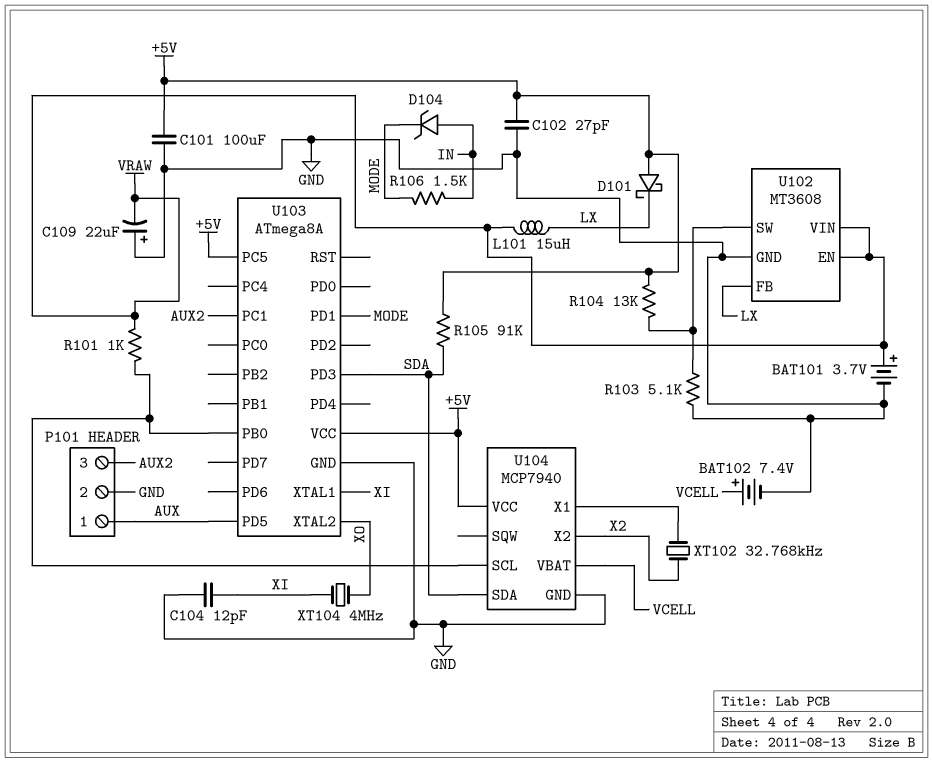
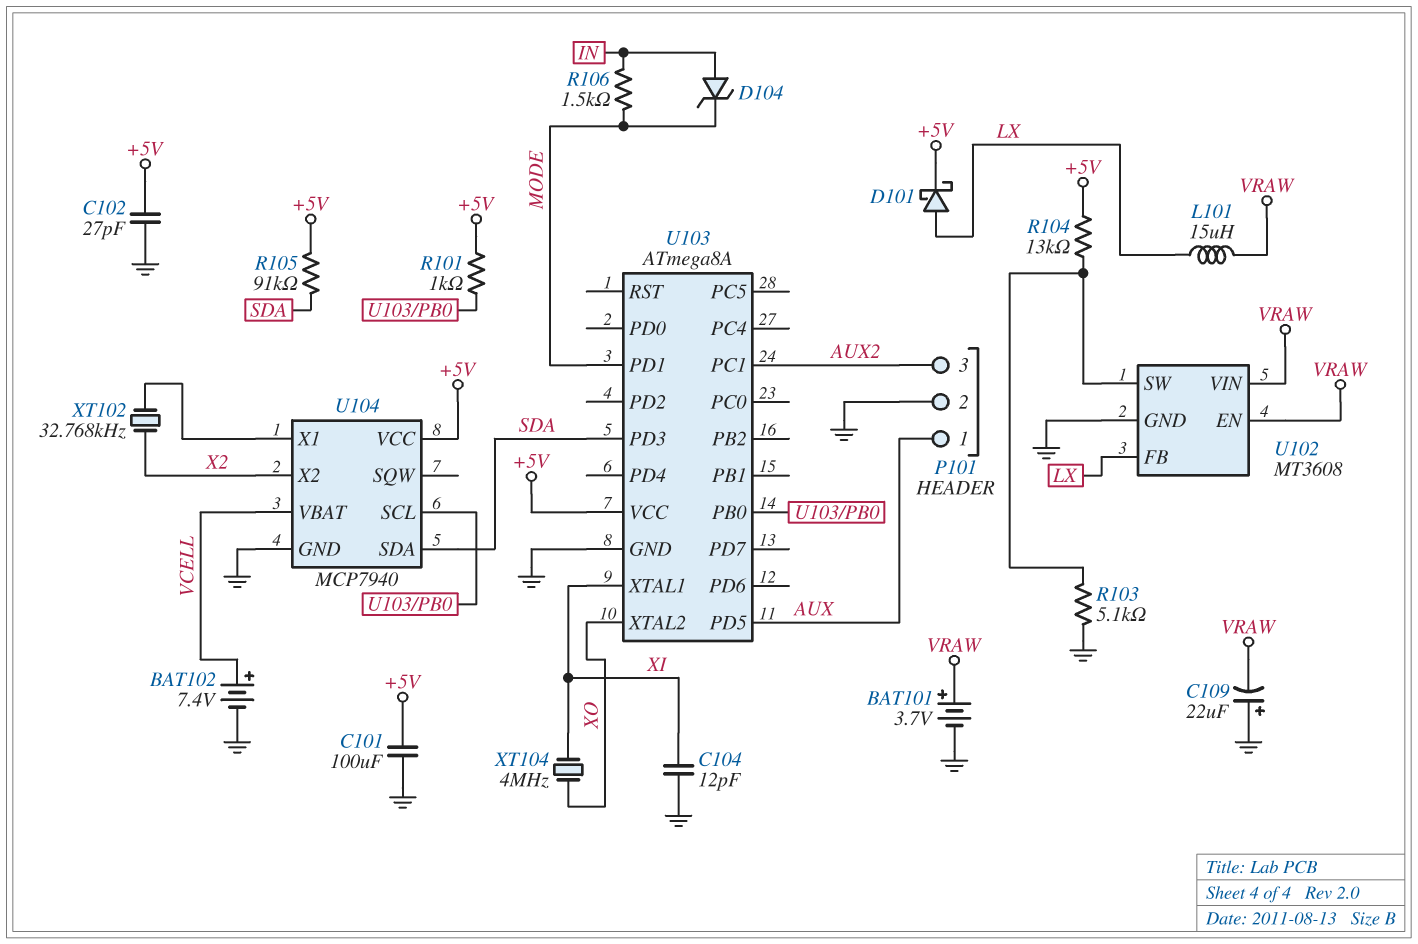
D101: schottky (A +5V, K LX) -> schottky (A LX, K +5V)
R101: 1k (U103/PB0, VRAW) -> 1k (+5V, U103/PB0)
U103 pin PC5: +5V -> none

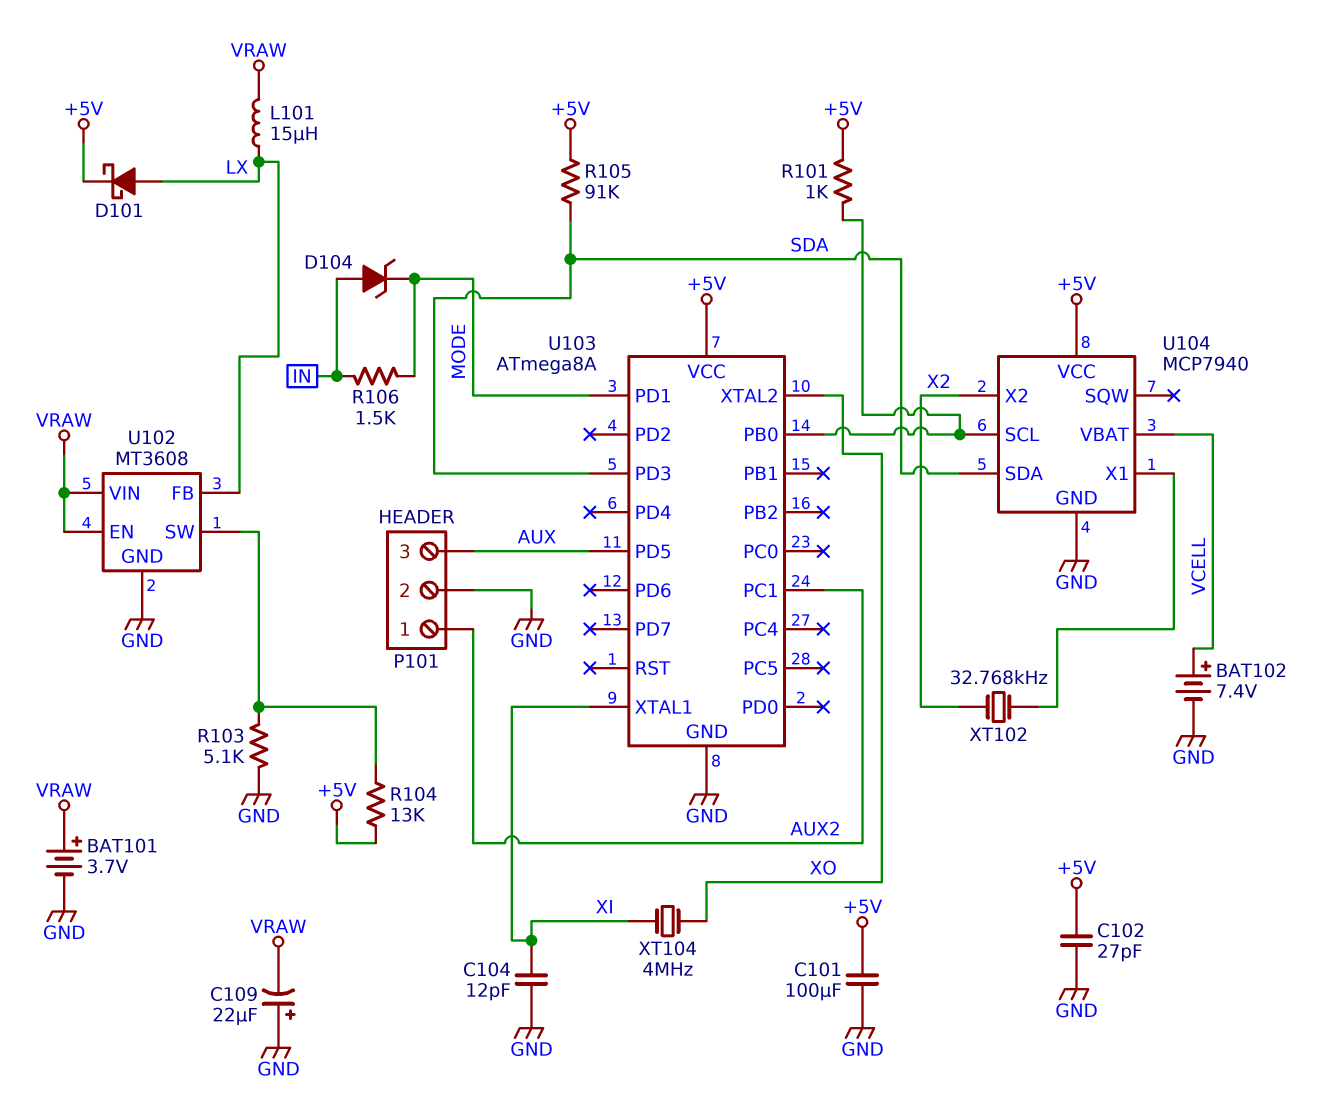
P101 pin 1: AUX -> AUX2
P101 pin 3: AUX2 -> AUX

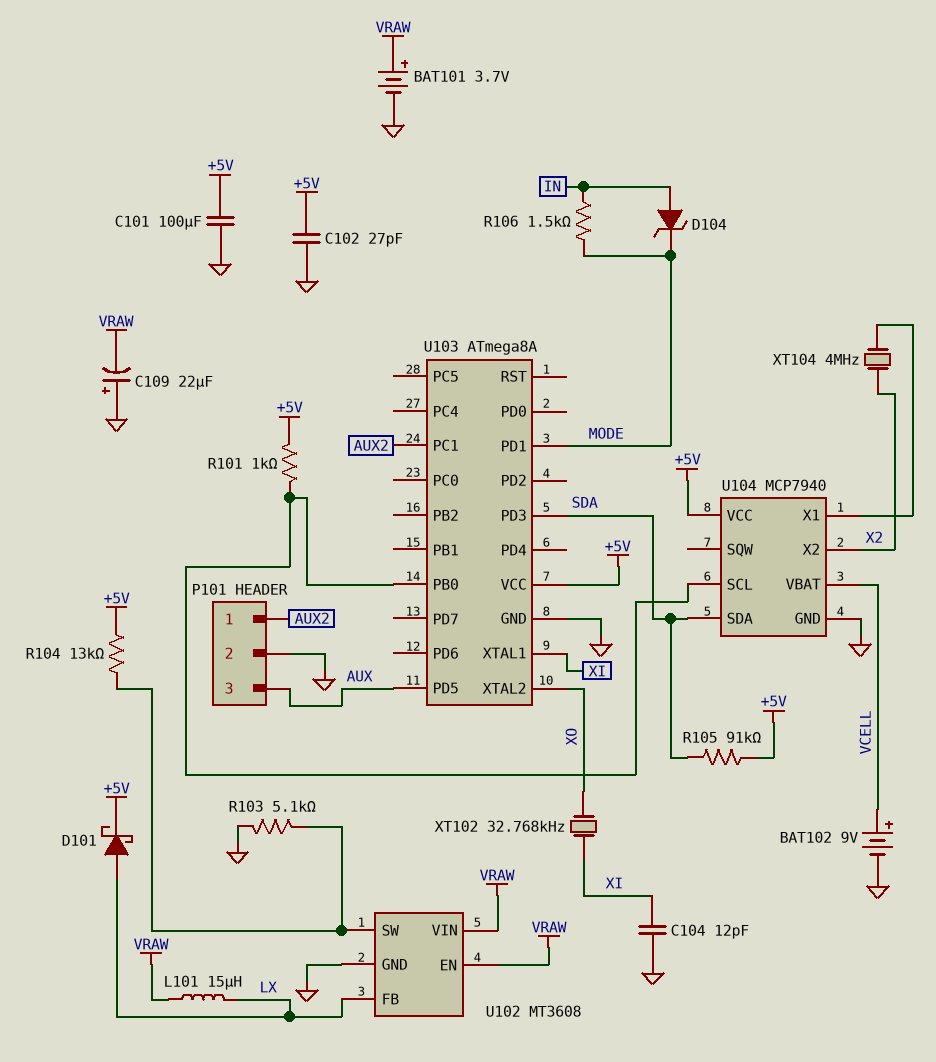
BAT102: 7.4V (plus VCELL, minus GND) -> 9V (plus VCELL, minus GND)
XT102: 32.768kHz (U104/X1, X2) -> 32.768kHz (XI, XO)
XT104: 4MHz (XI, XO) -> 4MHz (U104/X1, X2)

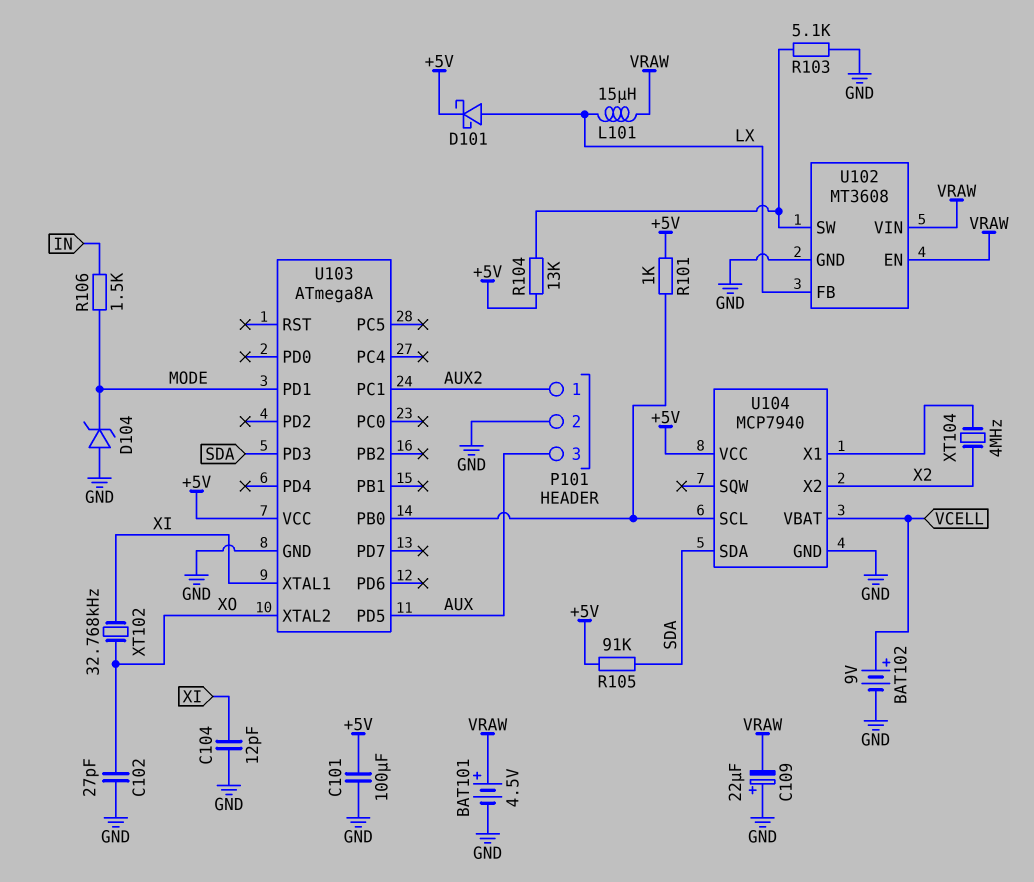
BAT101: 3.7V (plus VRAW, minus GND) -> 4.5V (plus VRAW, minus GND)
C102: 27pF (+5V, GND) -> 27pF (GND, XO)
D104: zener (A IN, K MODE) -> zener (A GND, K MODE)

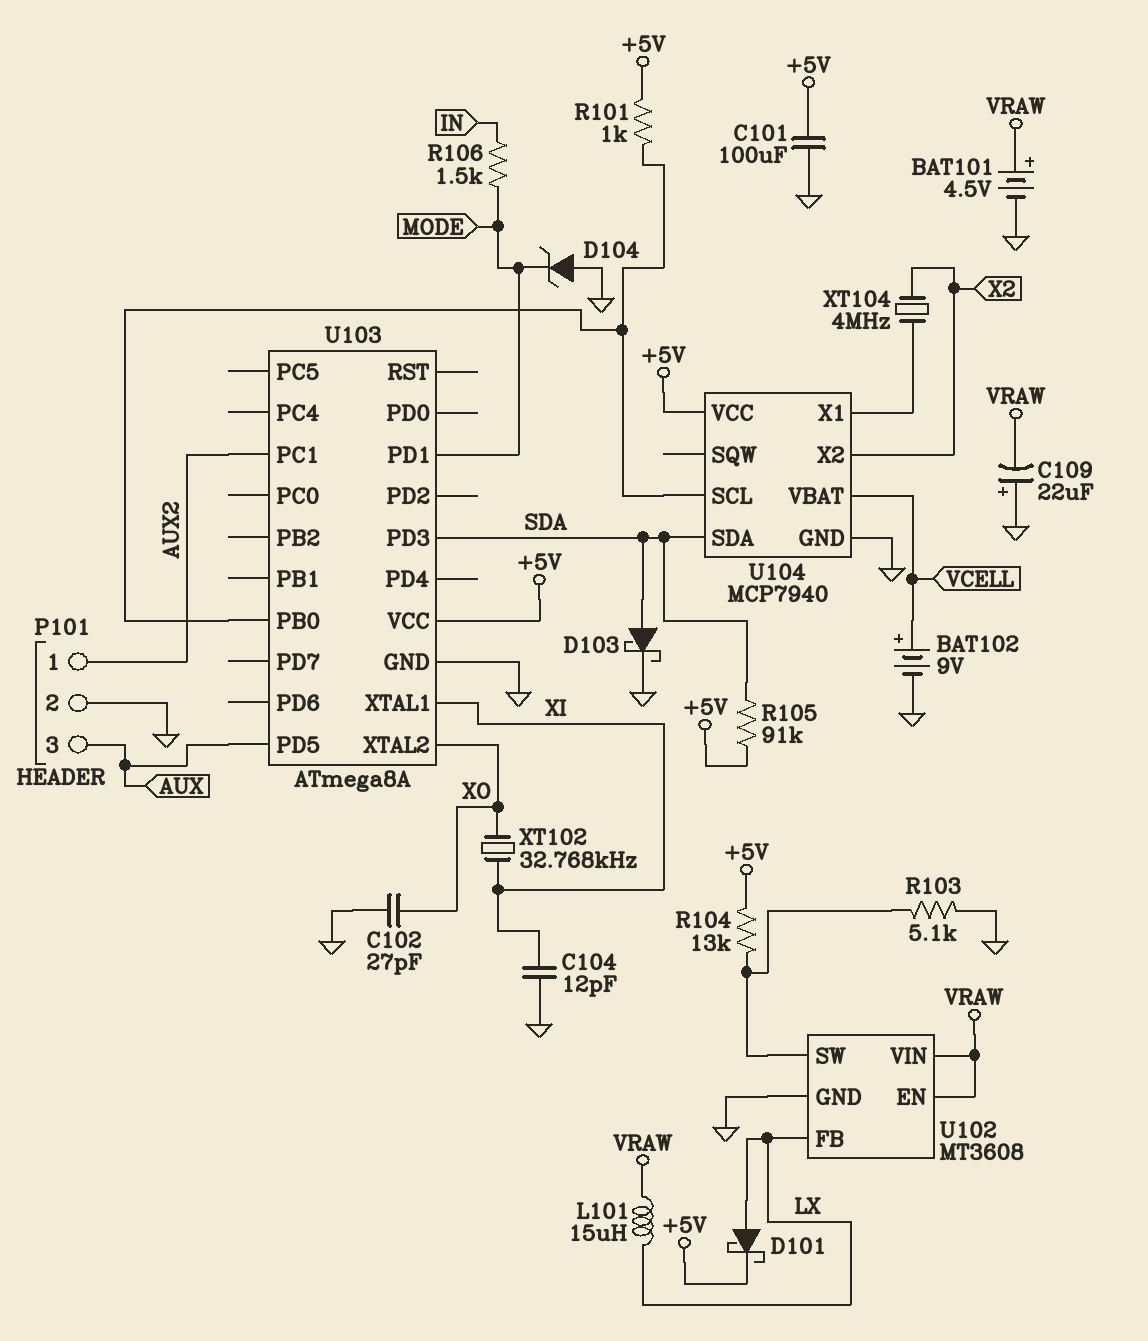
D103: none -> schottky (A SDA, K GND)

